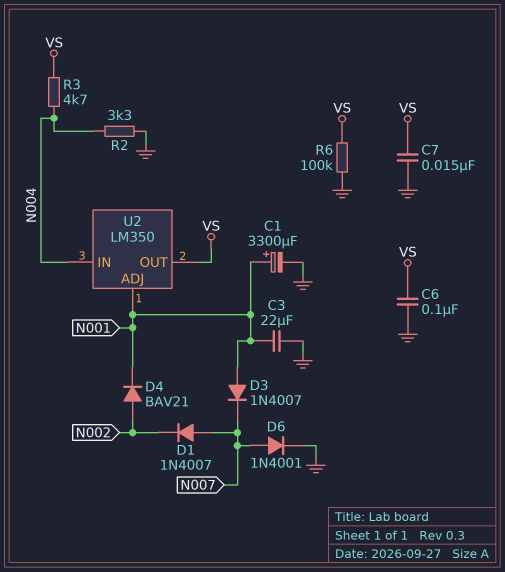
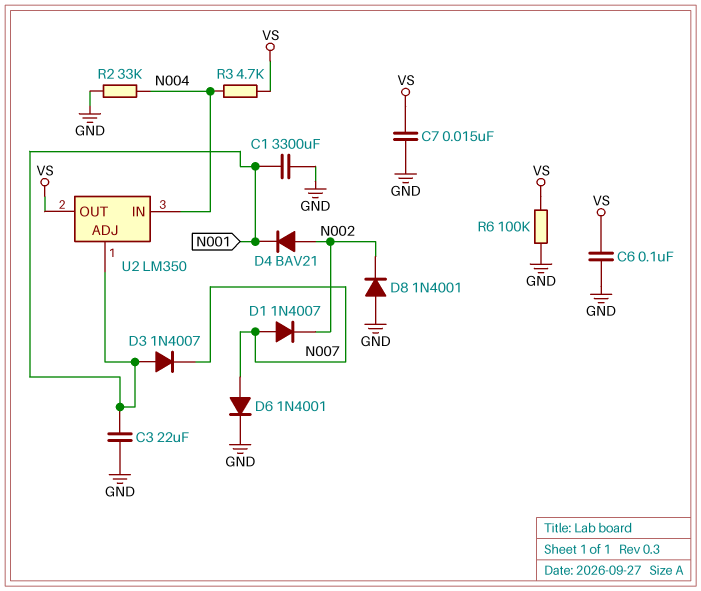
C1: 3300uF (plus N001, minus GND) -> 3300uF (GND, N001)
D8: none -> diode 1N4001 (A GND, K N002)
R2: 3.3k (GND, N004) -> 33k (GND, N004)

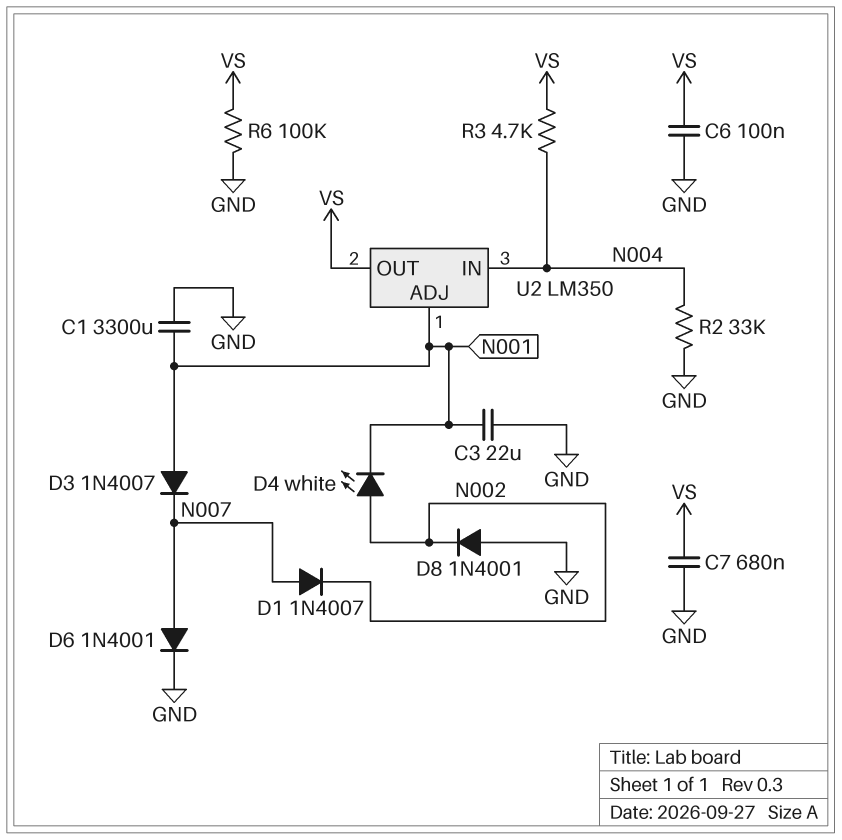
C7: 15nF (GND, VS) -> 680nF (GND, VS)
D4: diode BAV21 (A N002, K N001) -> LED white (A N002, K N001)

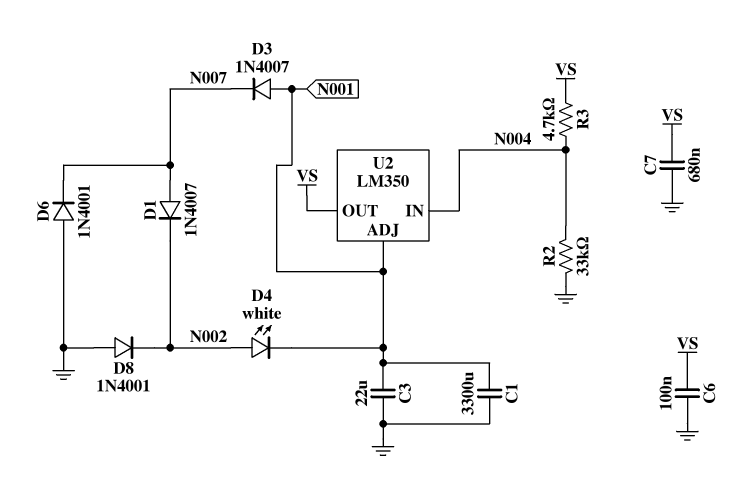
D6: diode 1N4001 (A N007, K GND) -> diode 1N4001 (A GND, K N007)
R6: 100k (GND, VS) -> none

